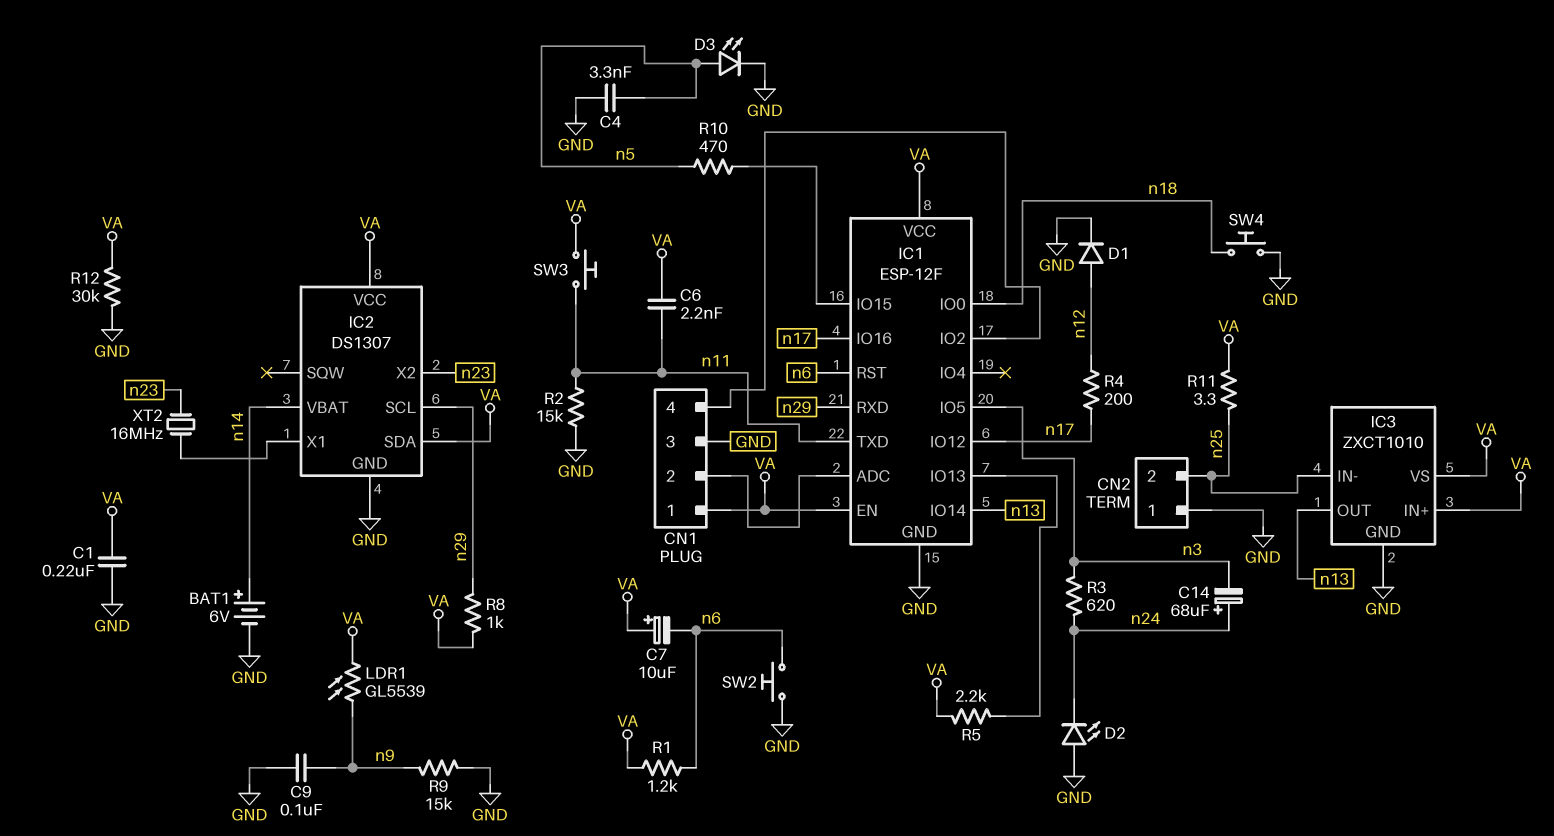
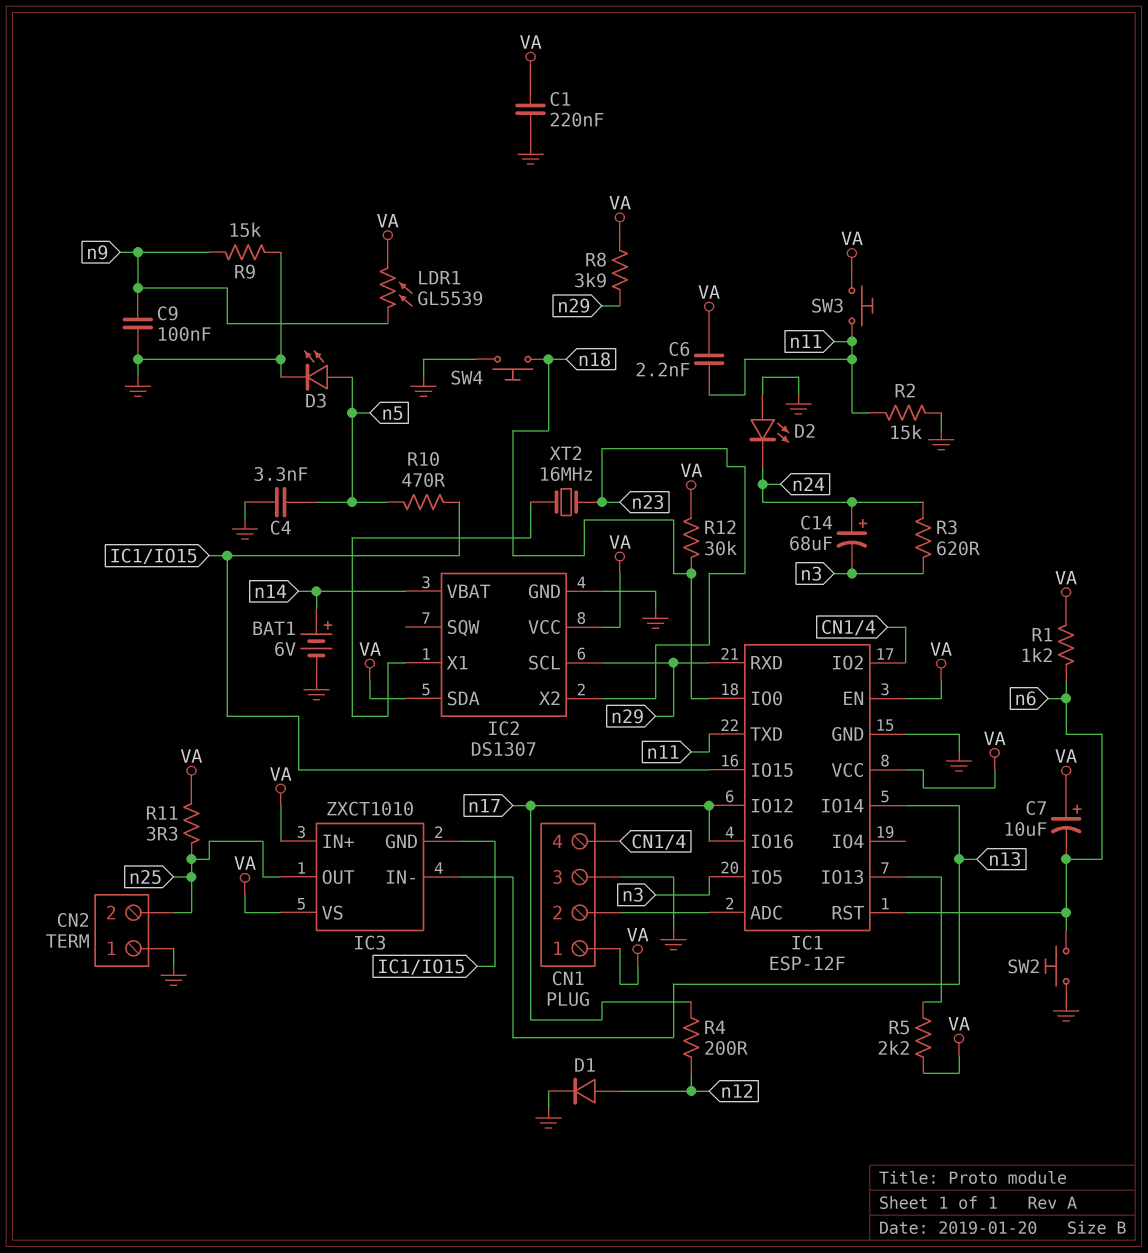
IC3 pin GND: GND -> IC1/IO15
IC3 pin IN-: n25 -> n13
IC3 pin OUT: n13 -> n25
R8: 1k (VA, n29) -> 3.9k (VA, n29)
R12: 30k (GND, VA) -> 30k (VA, n18)

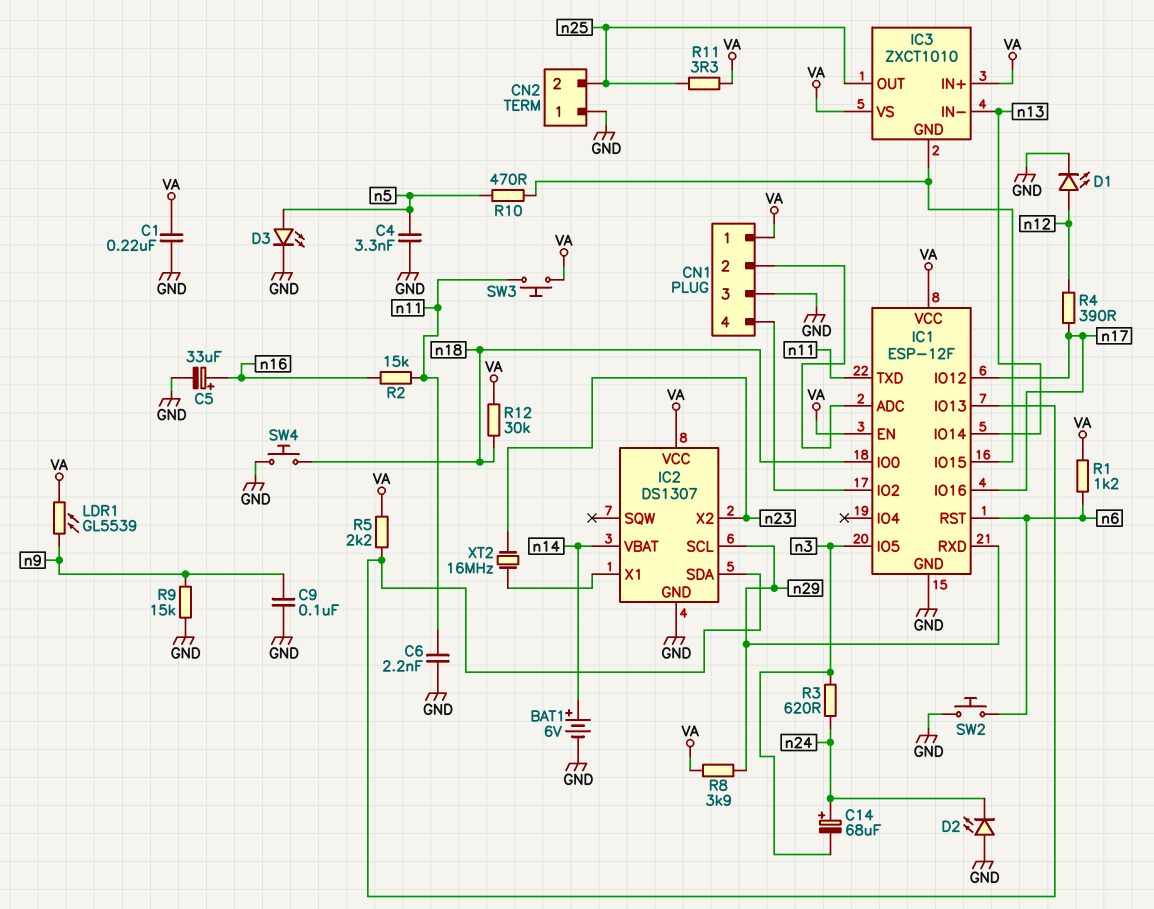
C5: none -> 33uF (plus n16, minus GND)
C6: 2.2nF (VA, n11) -> 2.2nF (GND, n11)
C7: 10uF (plus VA, minus n6) -> none
D1: diode (A n12, K GND) -> LED (A n12, K GND)
IC2 pin SDA: VA -> IC1/IO13
R2: 15k (GND, n11) -> 15k (n11, n16)
R4: 200 (n12, n17) -> 390 (n12, n17)

